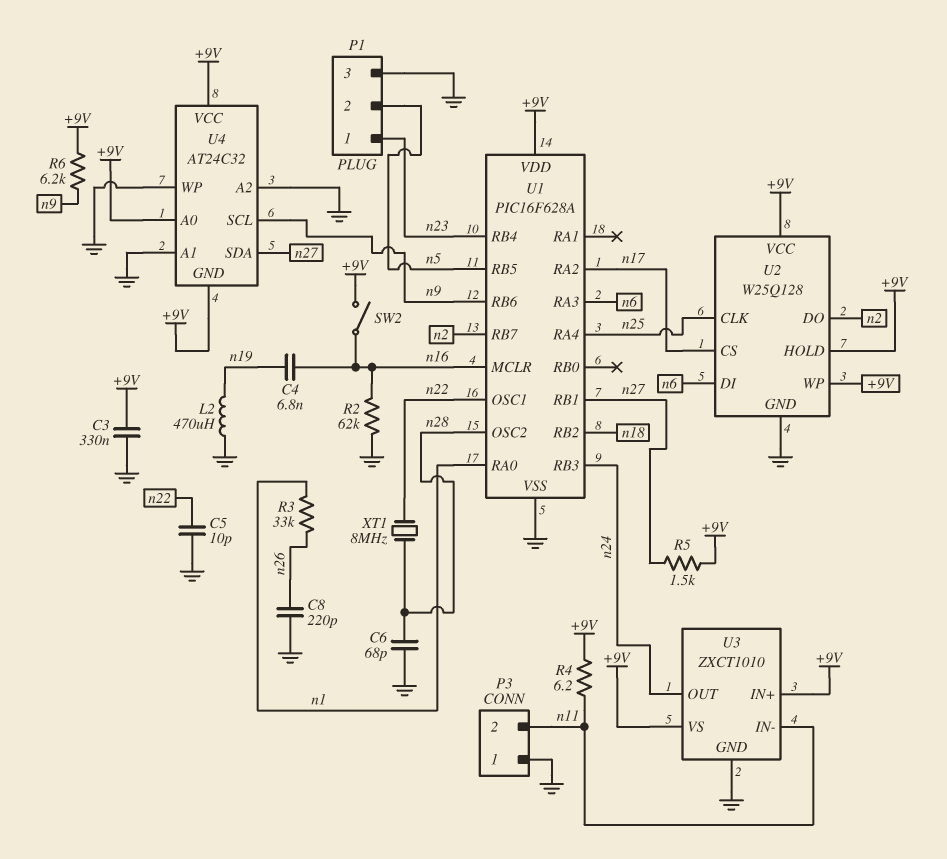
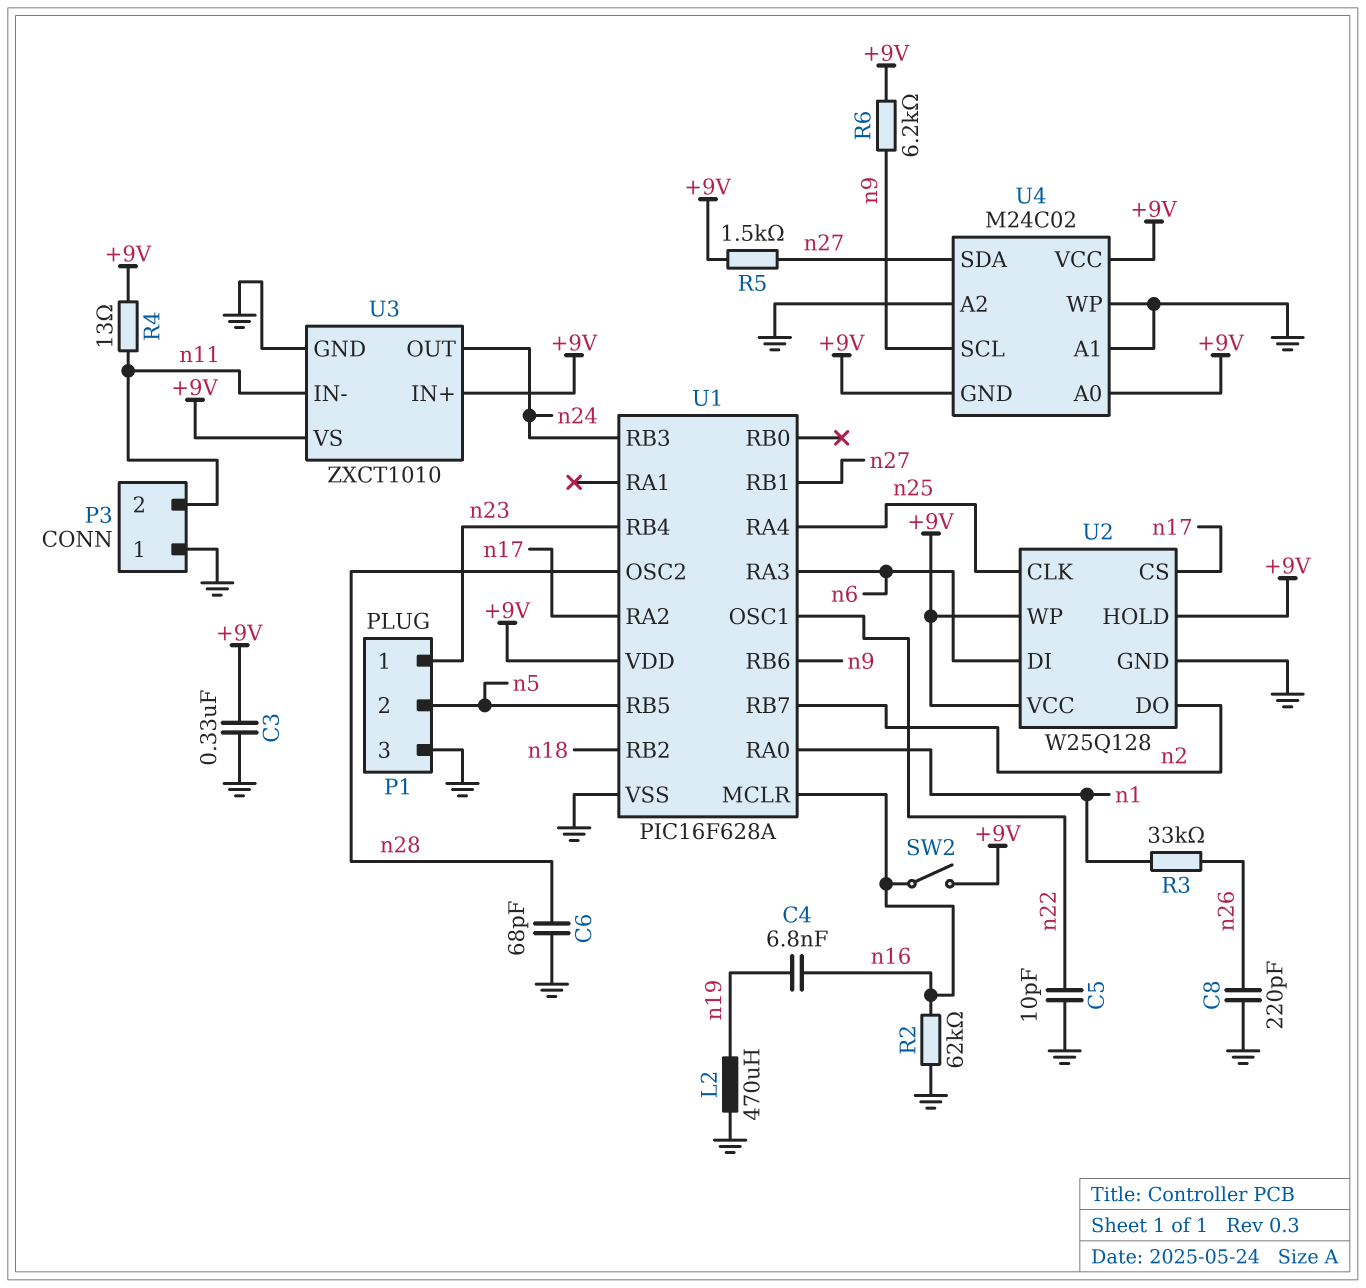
R4: 6.2 (+9V, n11) -> 13 (+9V, n11)
U4: AT24C32 -> M24C02
XT1: 8MHz (n22, n28) -> none

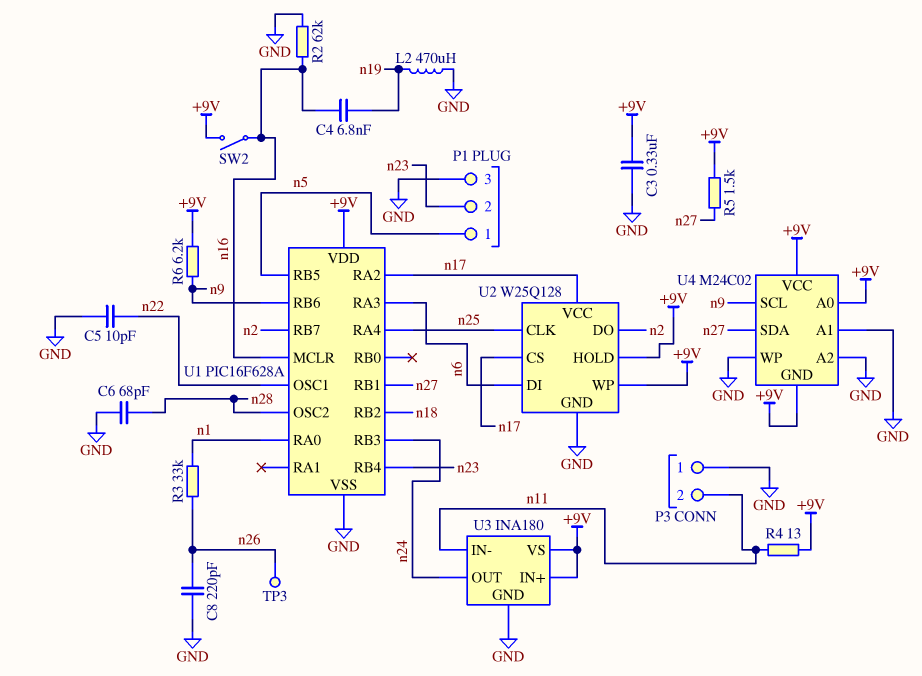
P1 pin 1: n23 -> n5
P1 pin 2: n5 -> n23
TP3: none -> test point (n26)
U2 pin VCC: +9V -> n17
U3: ZXCT1010 -> INA180

